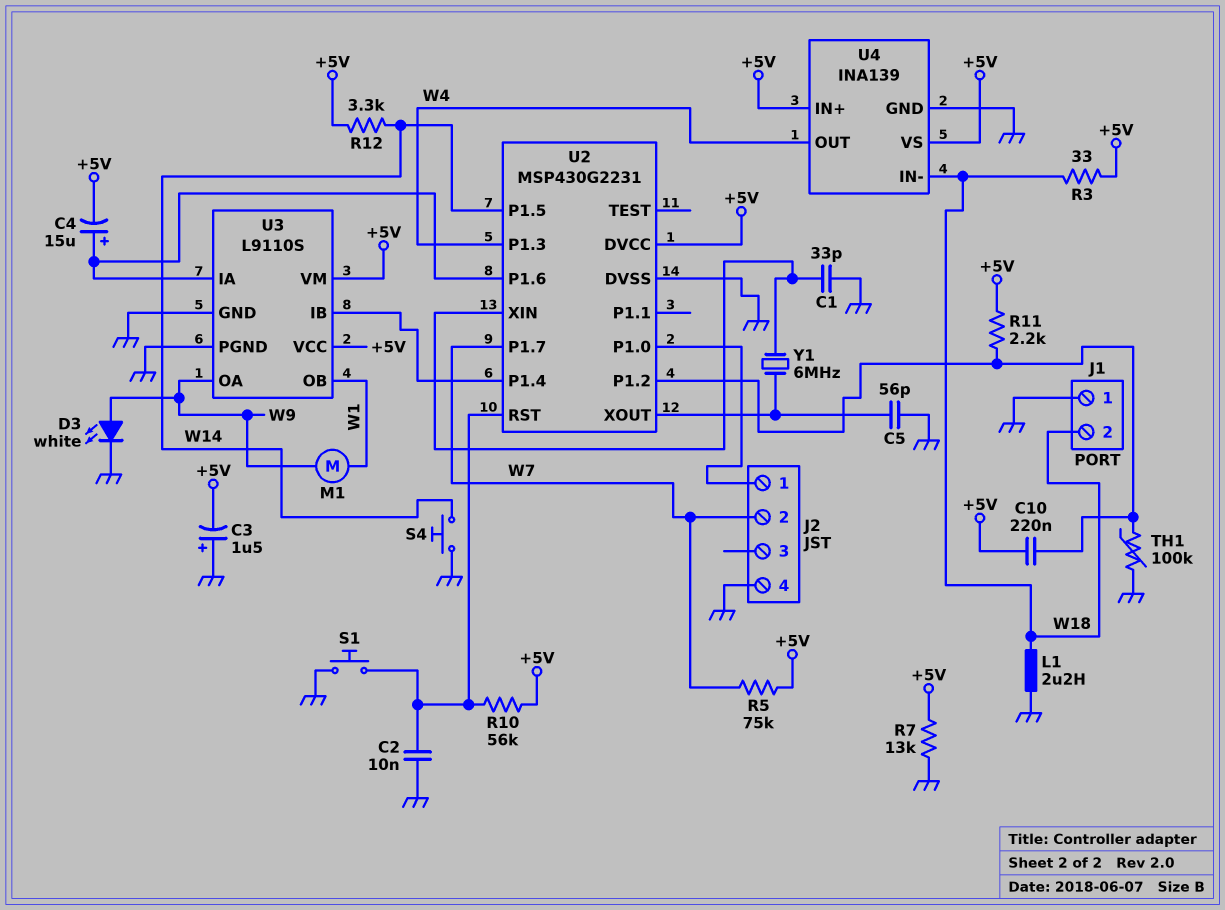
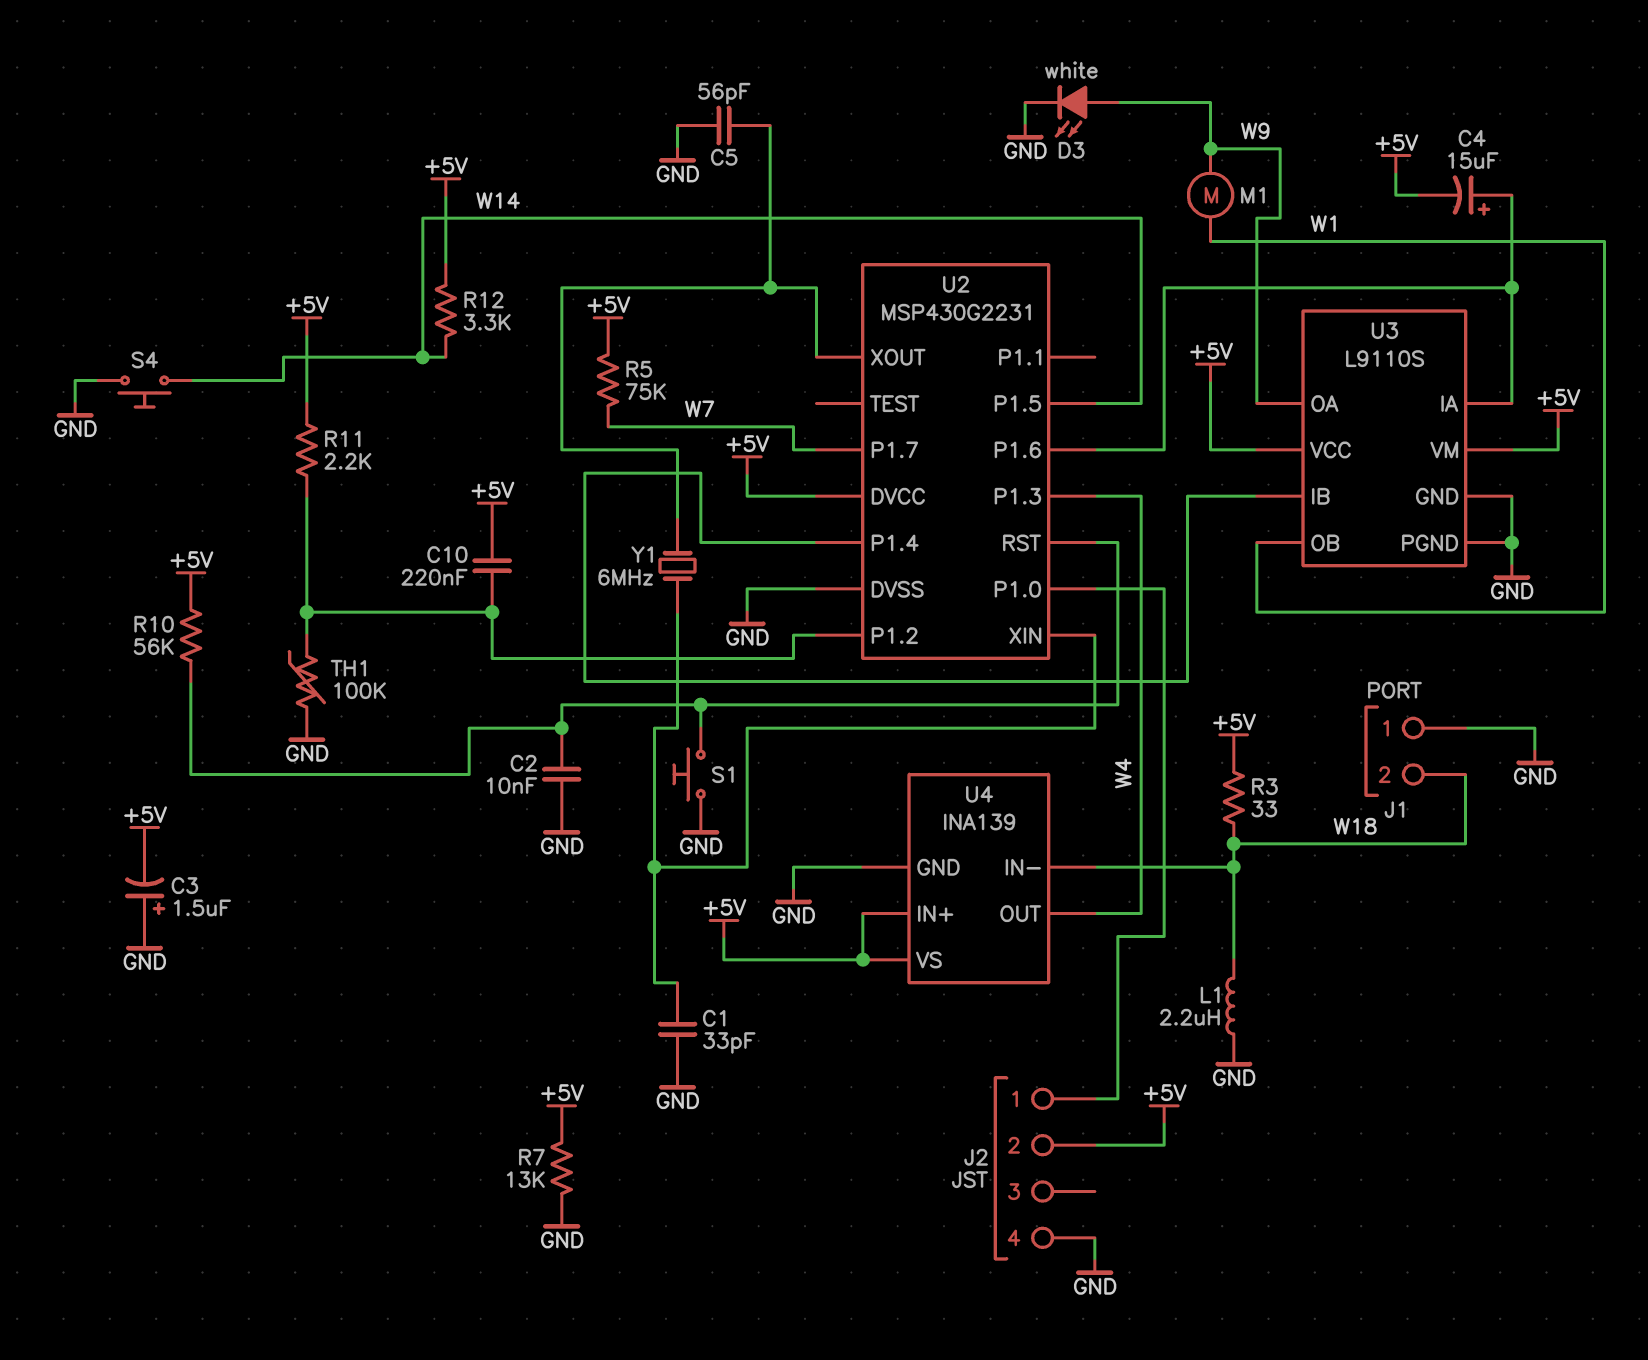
J2 pin 2: W7 -> +5V

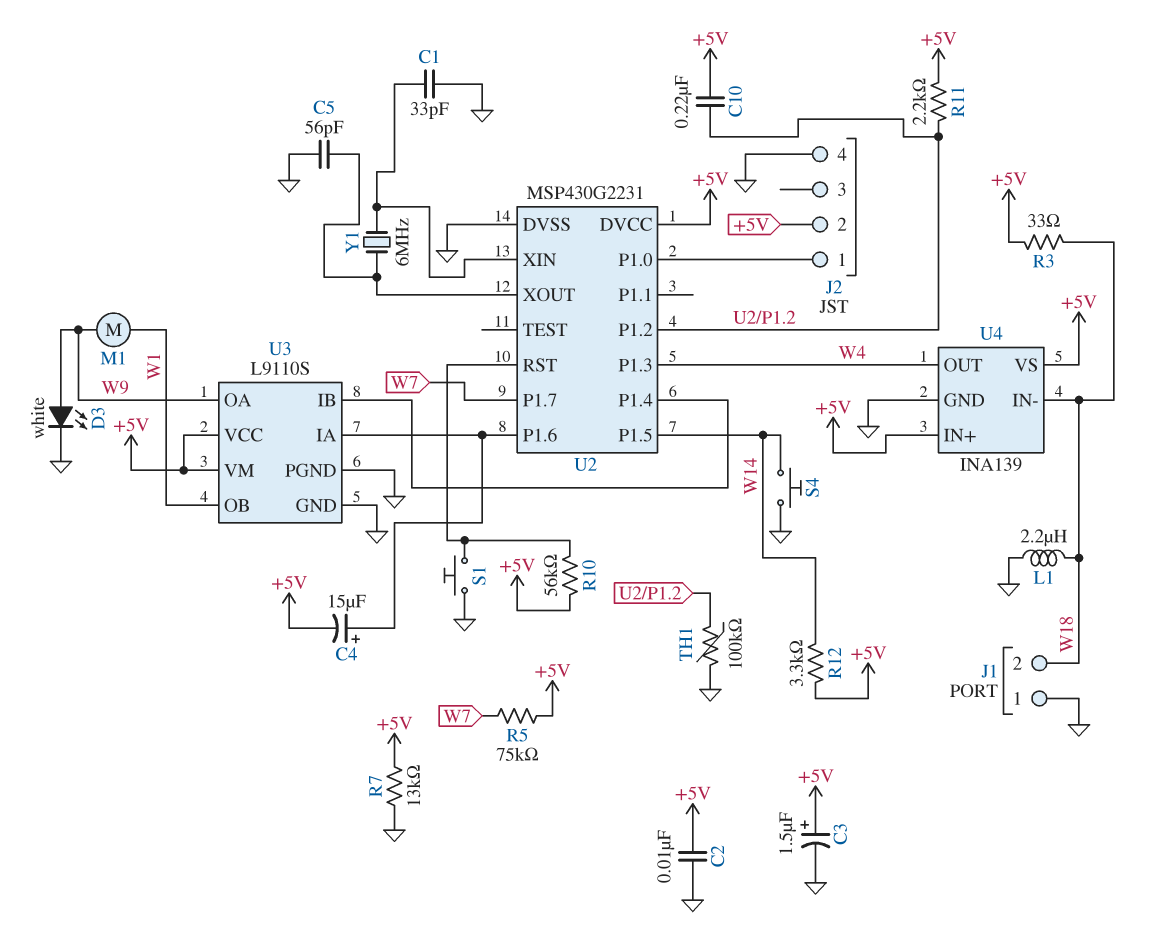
C2: 10nF (GND, U2/RST) -> 10nF (+5V, GND)
C3: 1.5uF (plus GND, minus +5V) -> 1.5uF (plus +5V, minus GND)

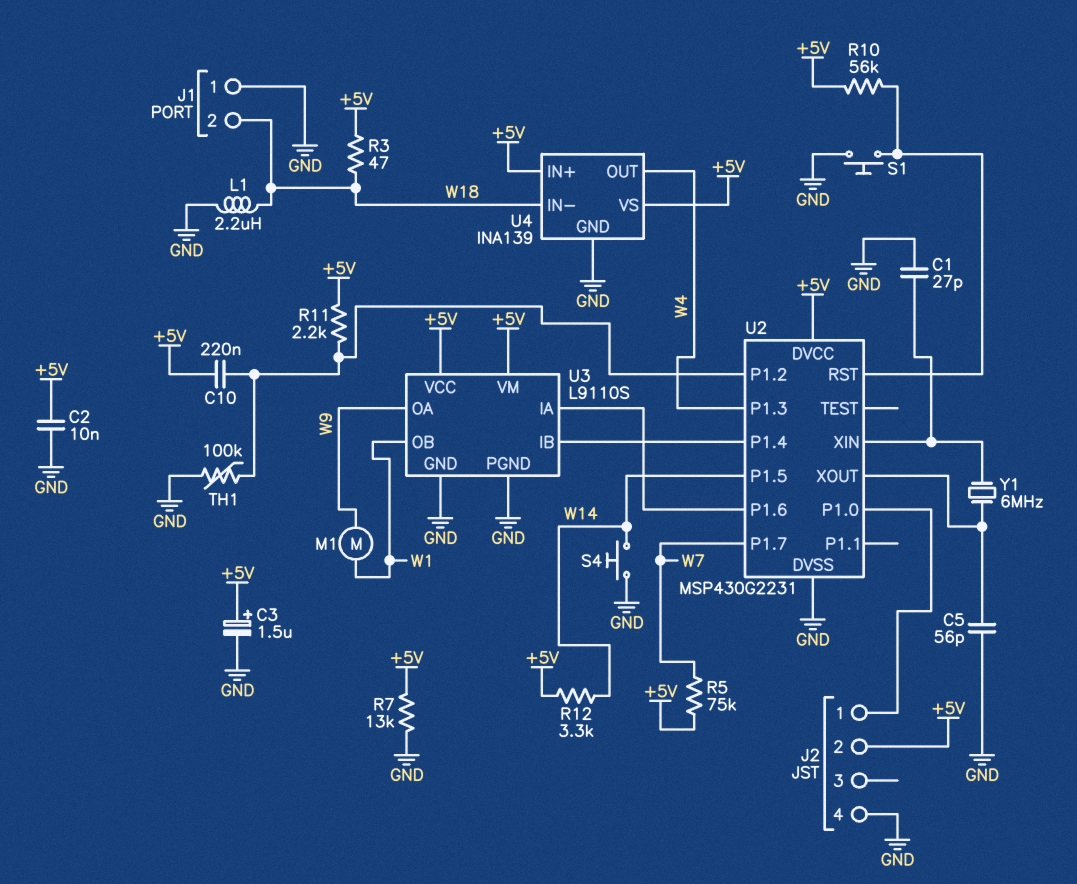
C1: 33pF (GND, U2/XIN) -> 27pF (GND, U2/XIN)
C4: 15uF (plus U2/P1.6, minus +5V) -> none
D3: LED white (A W9, K GND) -> none
R3: 33 (+5V, W18) -> 47 (+5V, W18)

